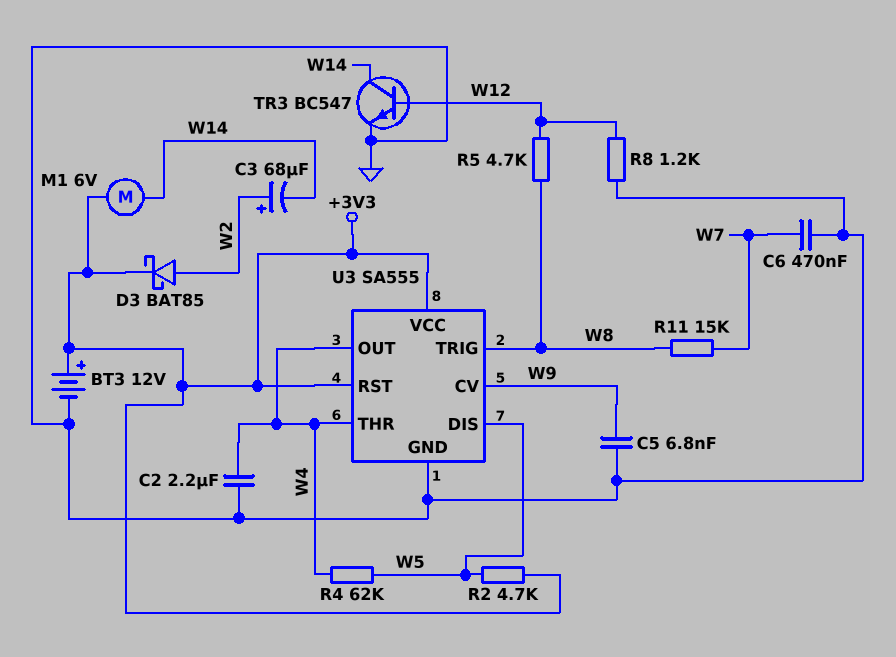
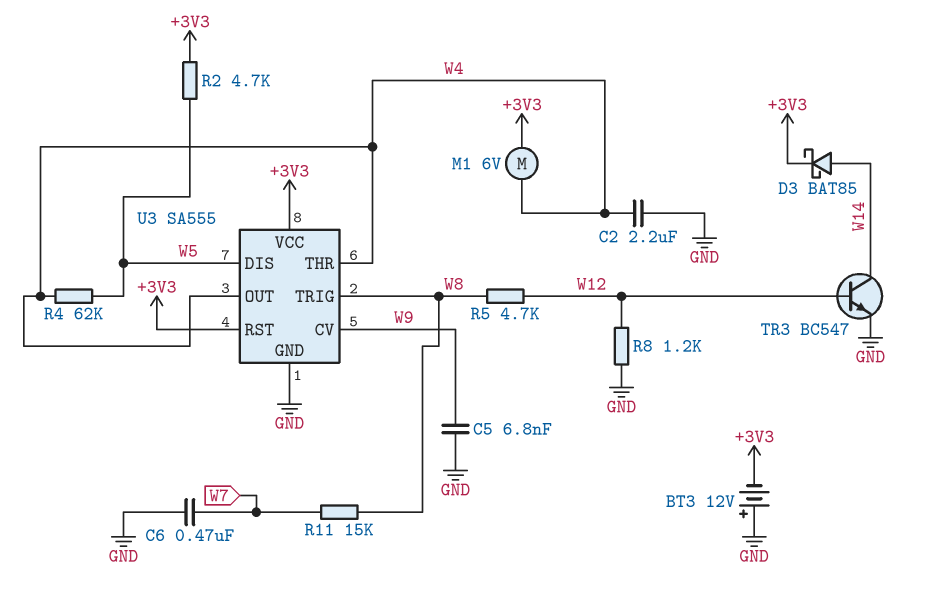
BT3: 12V (plus +3V3, minus GND) -> 12V (plus GND, minus +3V3)
C3: 68uF (plus W2, minus W14) -> none
D3: schottky BAT85 (A W2, K +3V3) -> schottky BAT85 (A W14, K +3V3)
M1: motor 6V (+3V3, W14) -> motor 6V (+3V3, W4)

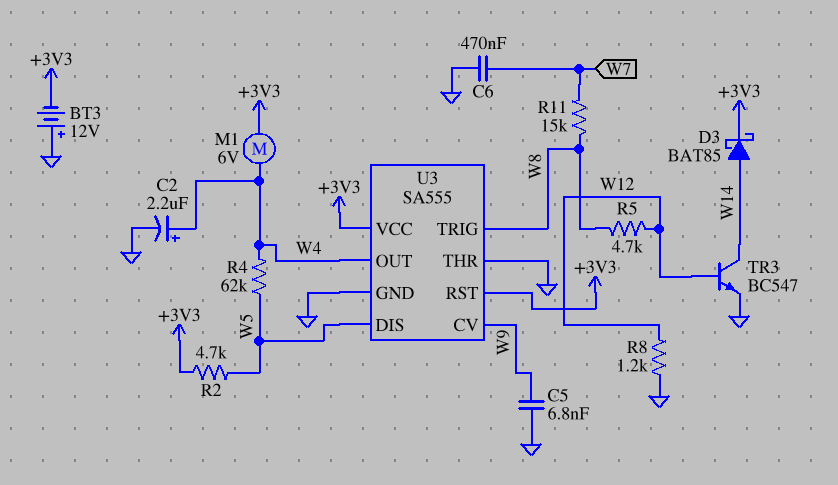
C2: 2.2uF (GND, W4) -> 2.2uF (plus W4, minus GND)
U3 pin THR: W4 -> GND

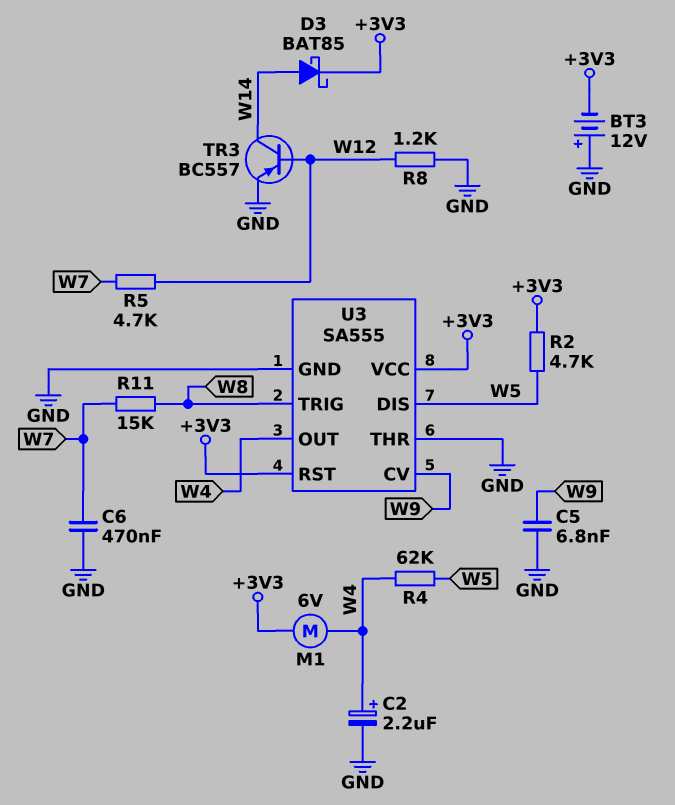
R5: 4.7k (W8, W12) -> 4.7k (W7, W12)
TR3: NPN BC547 (B W12, C W14, E GND) -> PNP BC557 (B W12, C W14, E GND)

